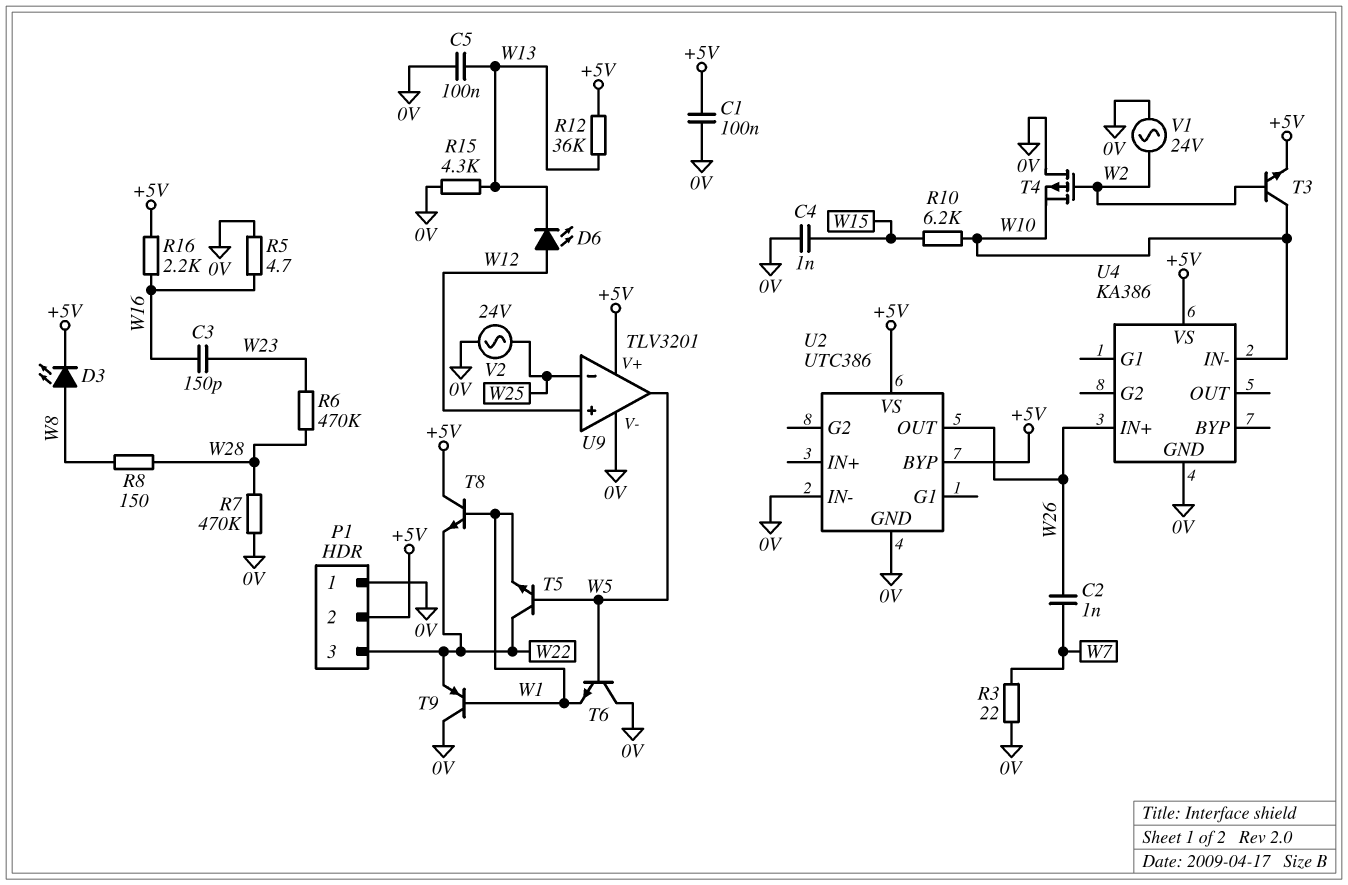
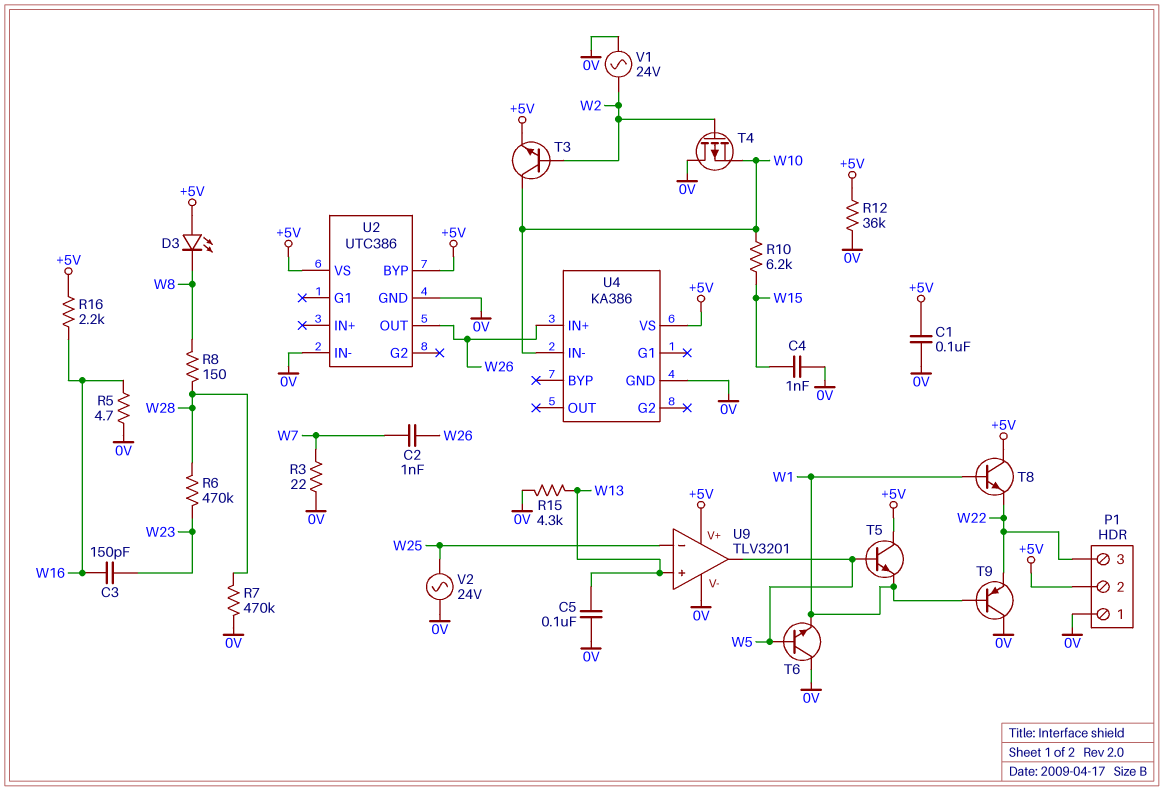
D3: LED (A W8, K +5V) -> LED (A +5V, K W8)
D6: LED (A W12, K W13) -> none
R12: 36k (+5V, W13) -> 36k (+5V, 0V)
T5: NPN (B W5, C W22, E W1) -> NPN (B W5, C +5V, E W1)
U9 pin in+: W12 -> W13

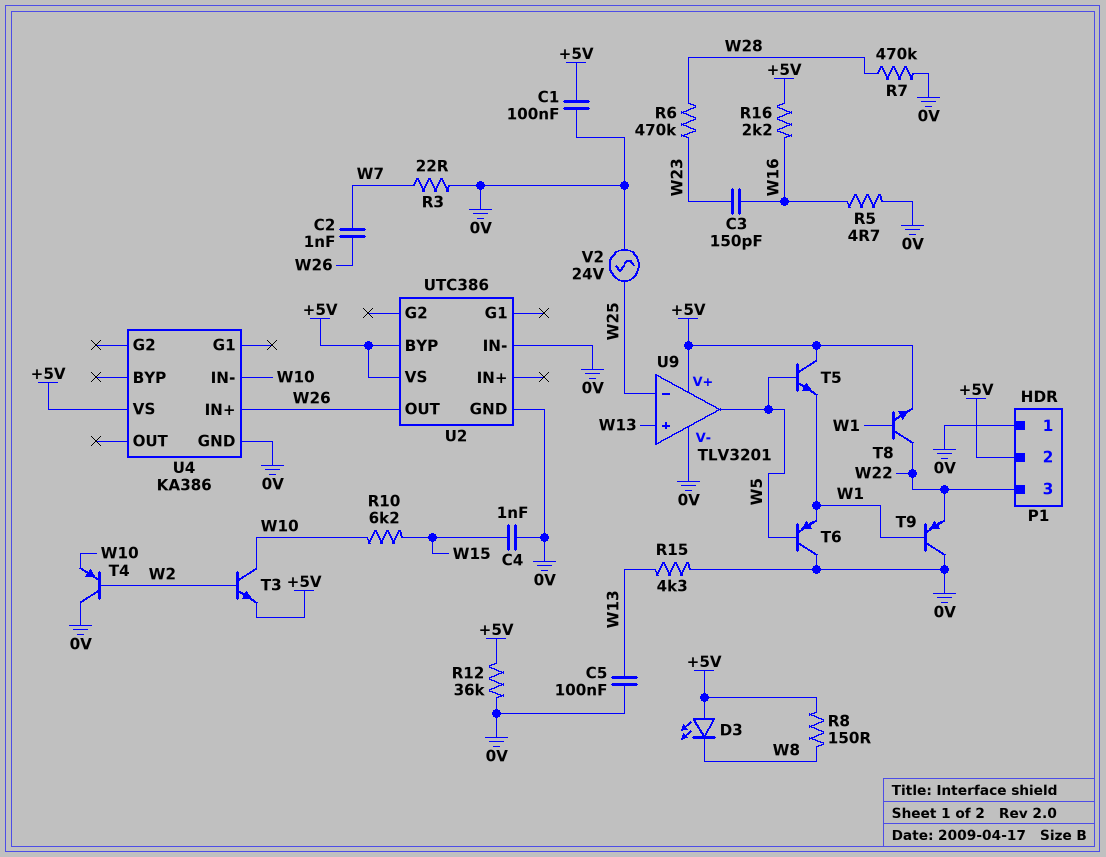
R8: 150 (W8, W28) -> 150 (+5V, W8)
T4: PMOS (G W2, D 0V, S W10) -> PNP (B W2, C 0V, E W10)
T6: NPN (B W5, C 0V, E W1) -> PNP (B W5, C 0V, E W1)
T8: NPN (B W1, C +5V, E W22) -> NPN (B W1, C W22, E +5V)
V1: AC 24V (0V, W2) -> none

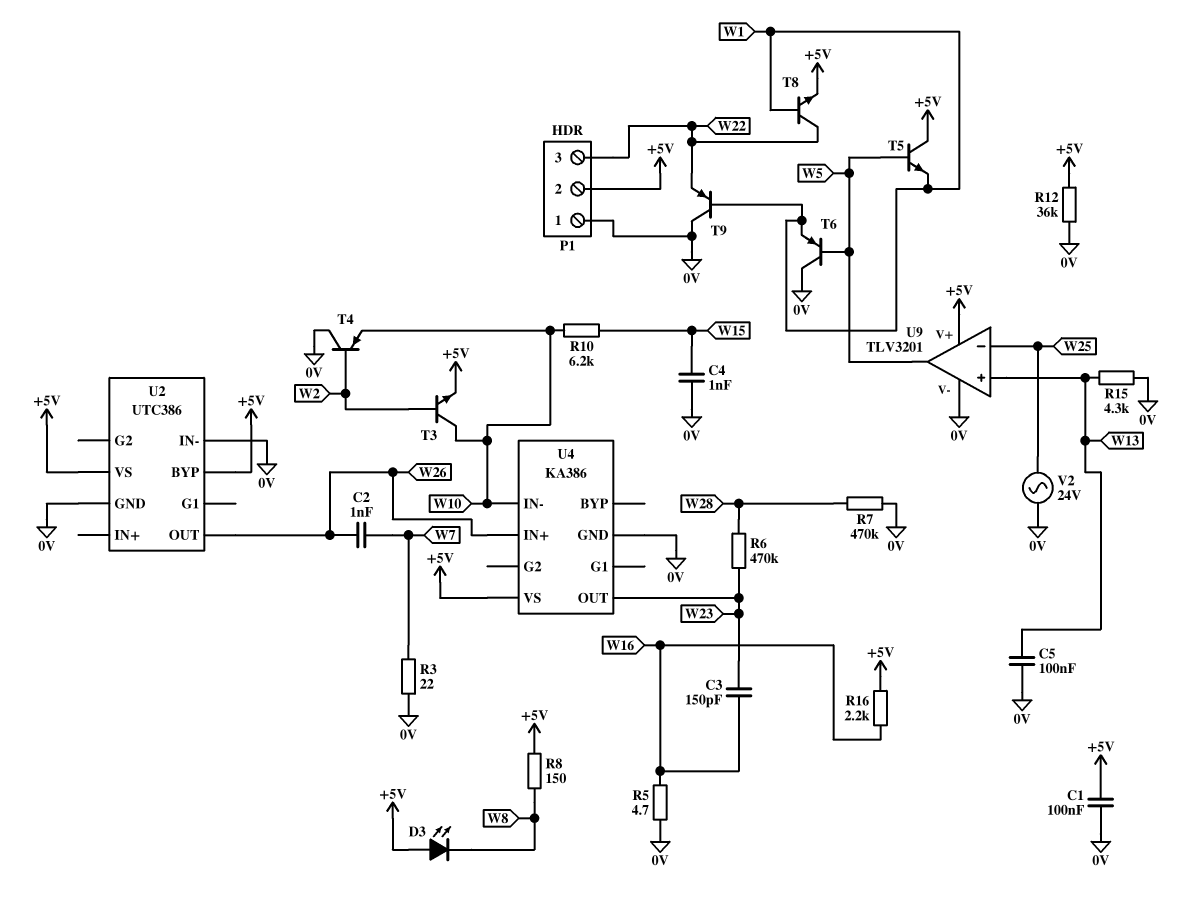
U4 pin OUT: none -> W23

